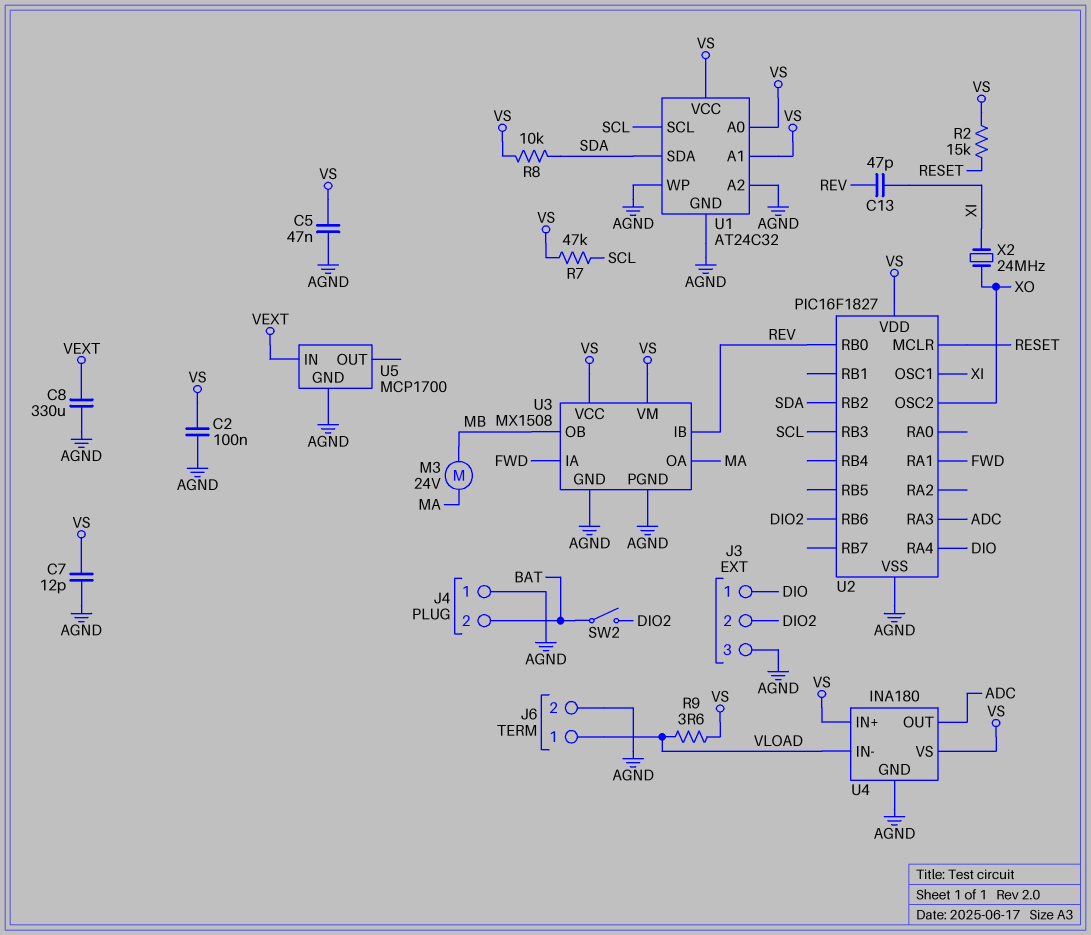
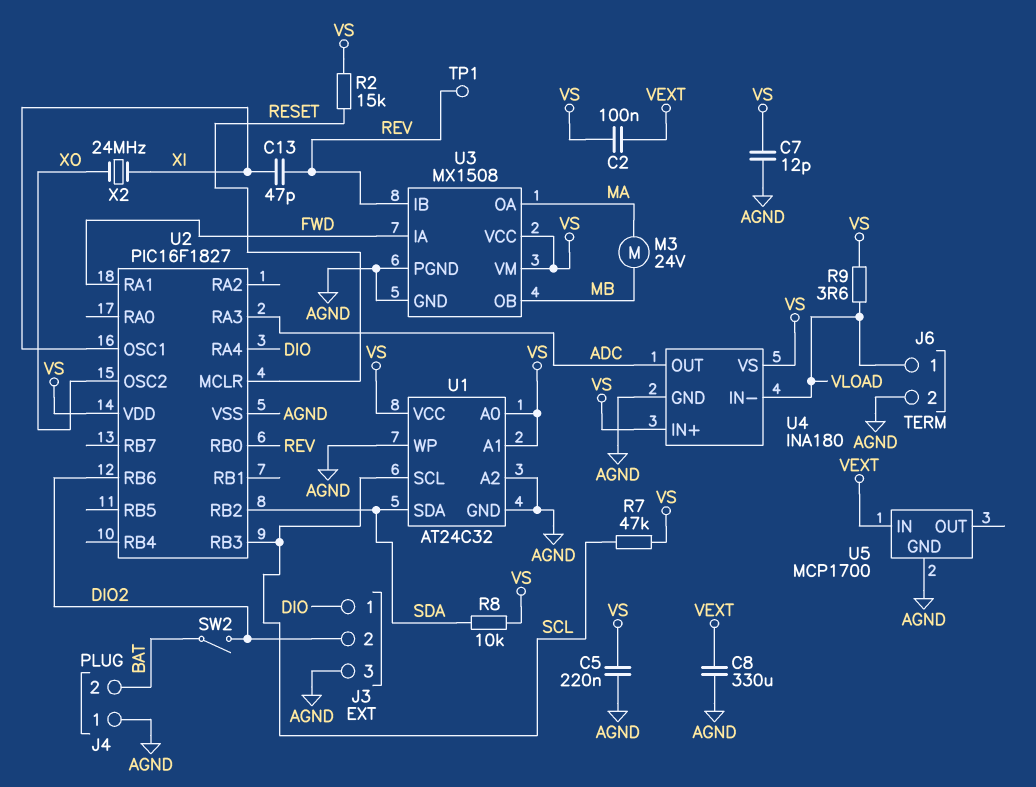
C2: 100nF (AGND, VS) -> 100nF (VEXT, VS)
C5: 47nF (AGND, VS) -> 220nF (AGND, VS)
TP1: none -> test point (REV)

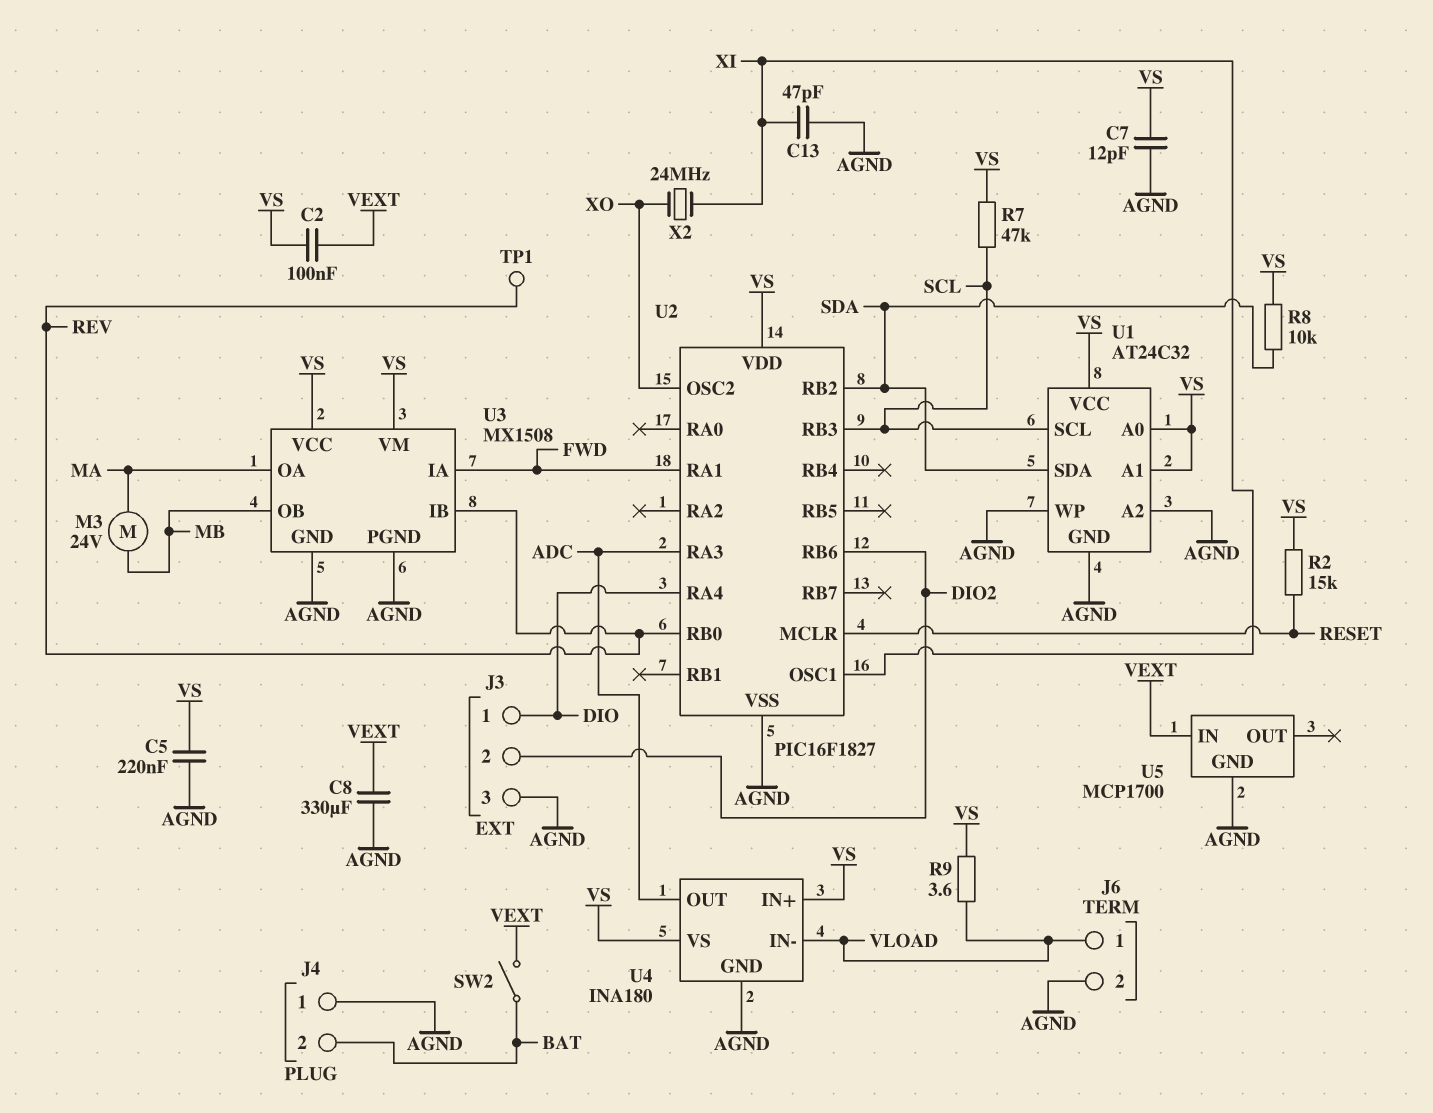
C13: 47pF (REV, XI) -> 47pF (AGND, XI)
SW2: switch (BAT, DIO2) -> switch (BAT, VEXT)

